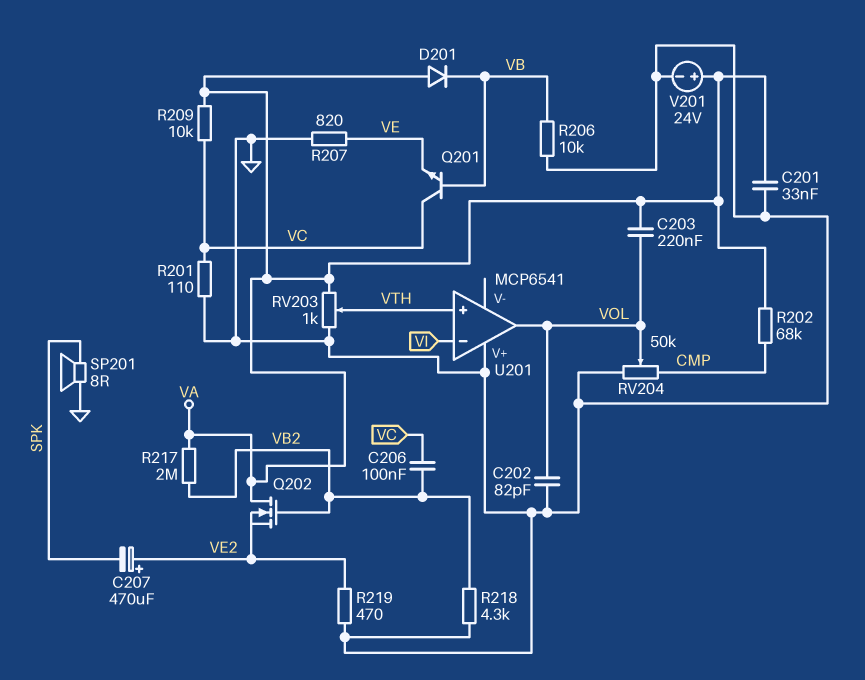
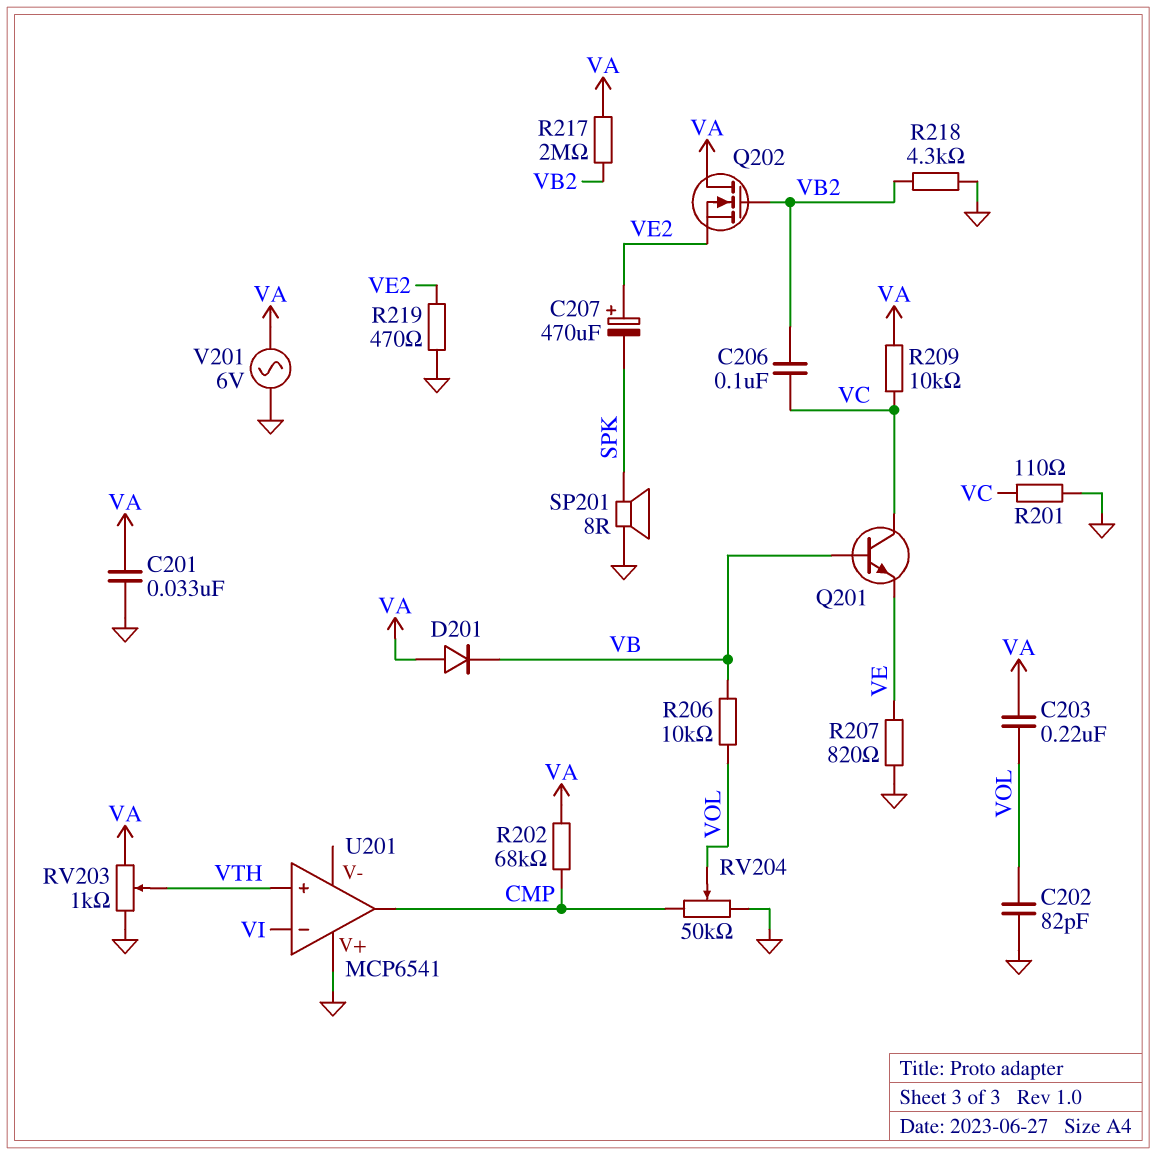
R206: 10k (GND, VB) -> 10k (VB, VOL)
U201 pin out: VOL -> CMP
V201: 24V (plus VA, minus GND) -> AC 6V (GND, VA)

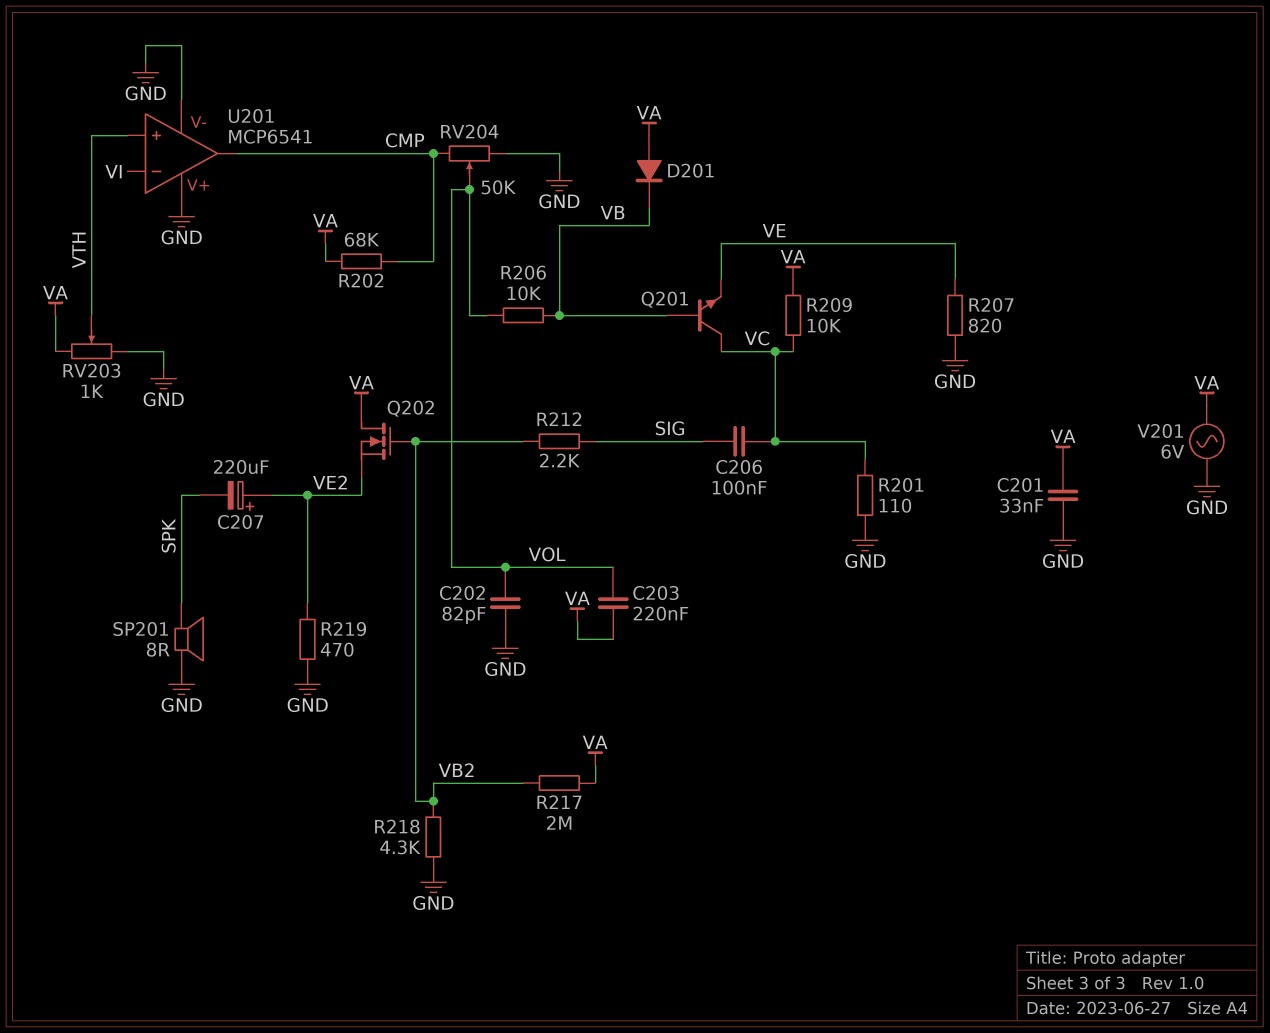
C206: 100nF (VB2, VC) -> 100nF (SIG, VC)
C207: 470uF (plus VE2, minus SPK) -> 220uF (plus VE2, minus SPK)
R212: none -> 2.2k (SIG, VB2)
U201 pin V-: none -> GND

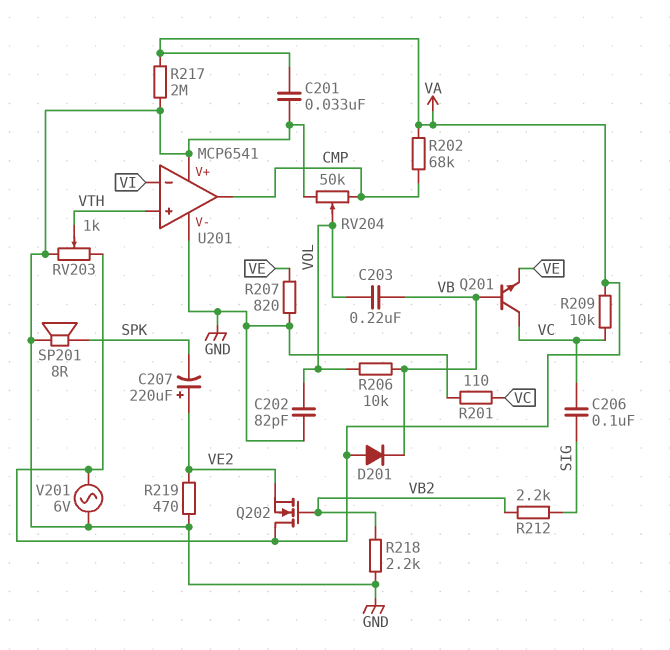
C203: 220nF (VA, VOL) -> 220nF (VB, VOL)
R217: 2M (VA, VB2) -> 2M (GND, VA)
R218: 4.3k (GND, VB2) -> 2.2k (GND, VB2)

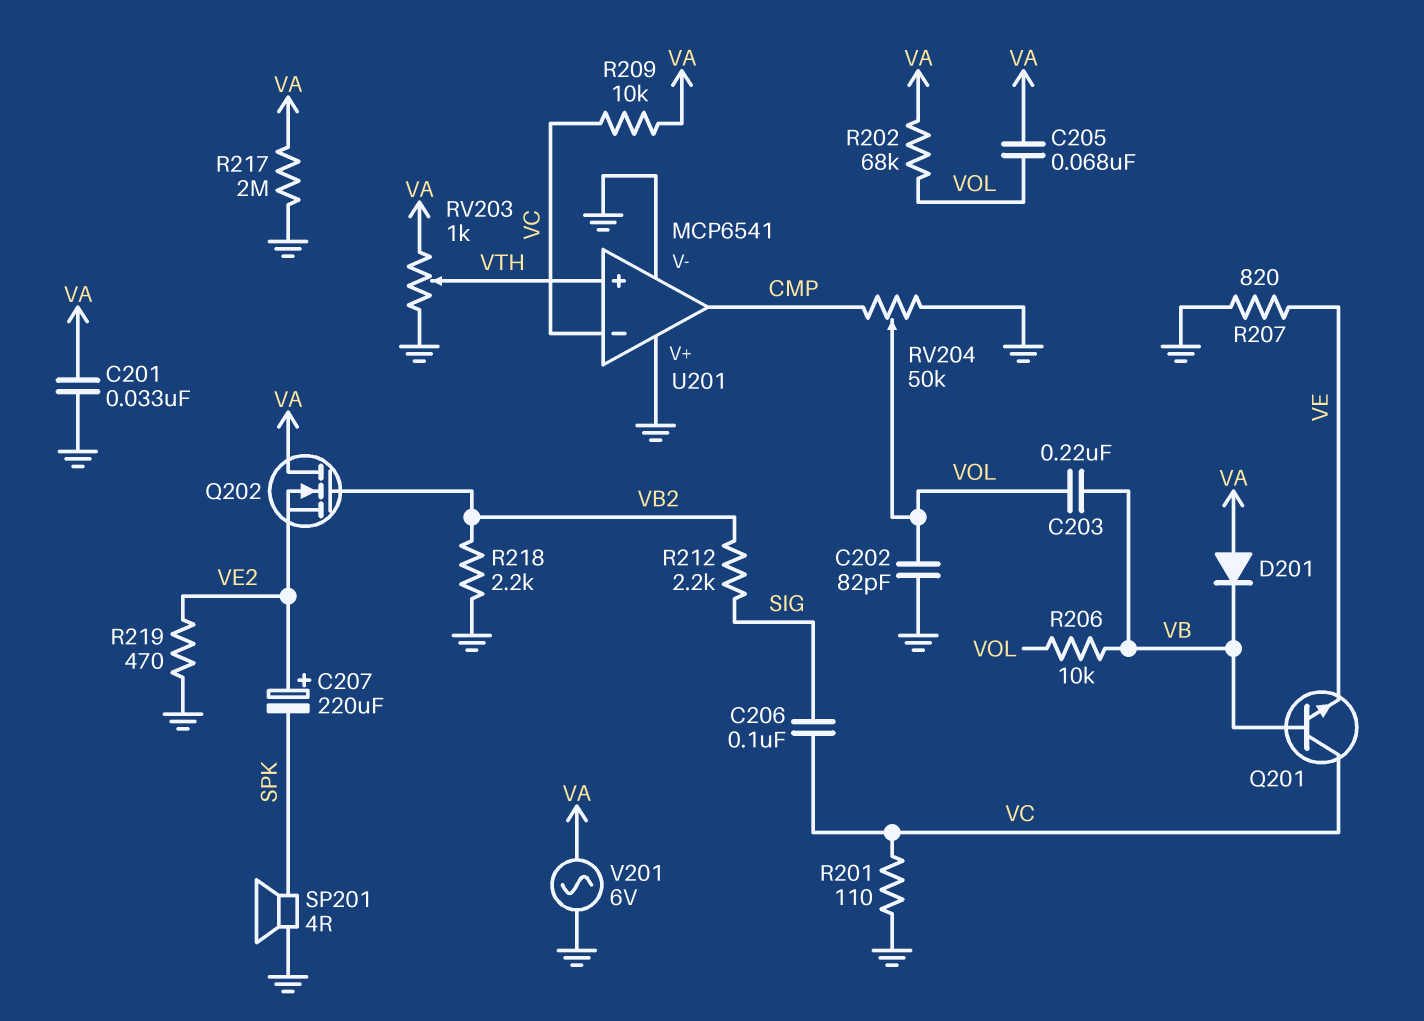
C205: none -> 68nF (VA, VOL)
R202: 68k (CMP, VA) -> 68k (VA, VOL)
SP201: speaker 8R (GND, SPK) -> speaker 4R (GND, SPK)
U201 pin in-: VI -> VC

